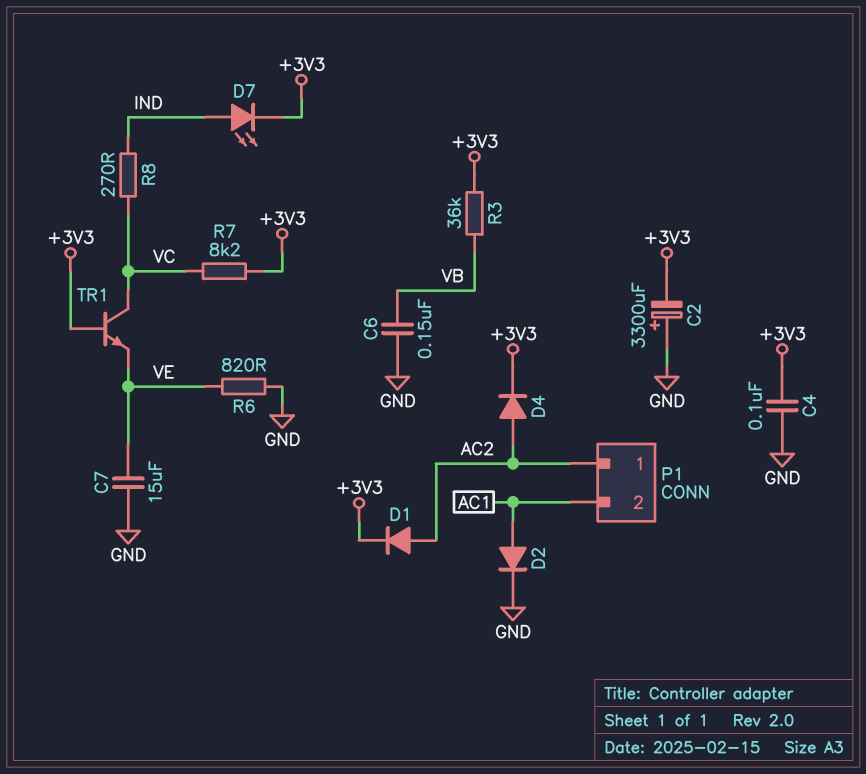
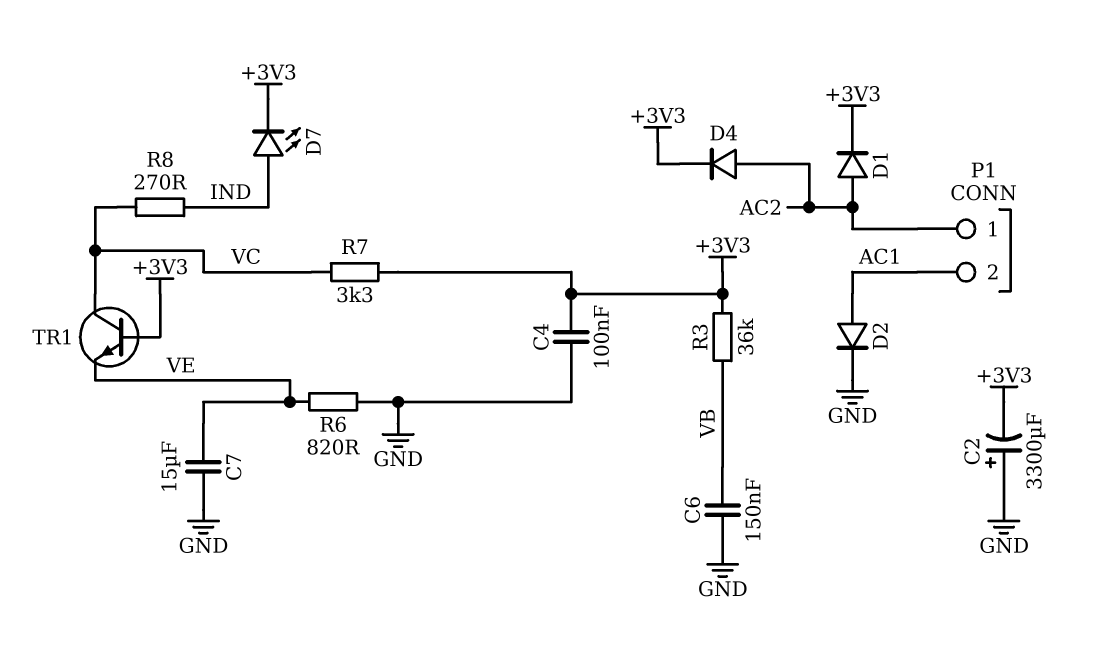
R7: 8.2k (+3V3, VC) -> 3.3k (+3V3, VC)

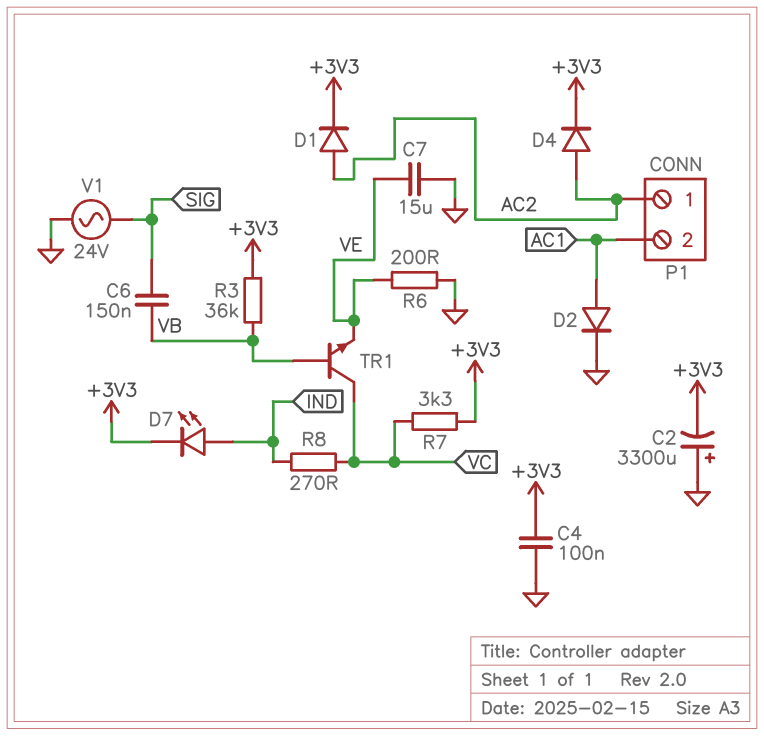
C6: 150nF (GND, VB) -> 150nF (SIG, VB)
R6: 820 (GND, VE) -> 200 (GND, VE)
TR1: NPN (B +3V3, C VC, E VE) -> NPN (B VB, C VC, E VE)
V1: none -> AC 24V (GND, SIG)

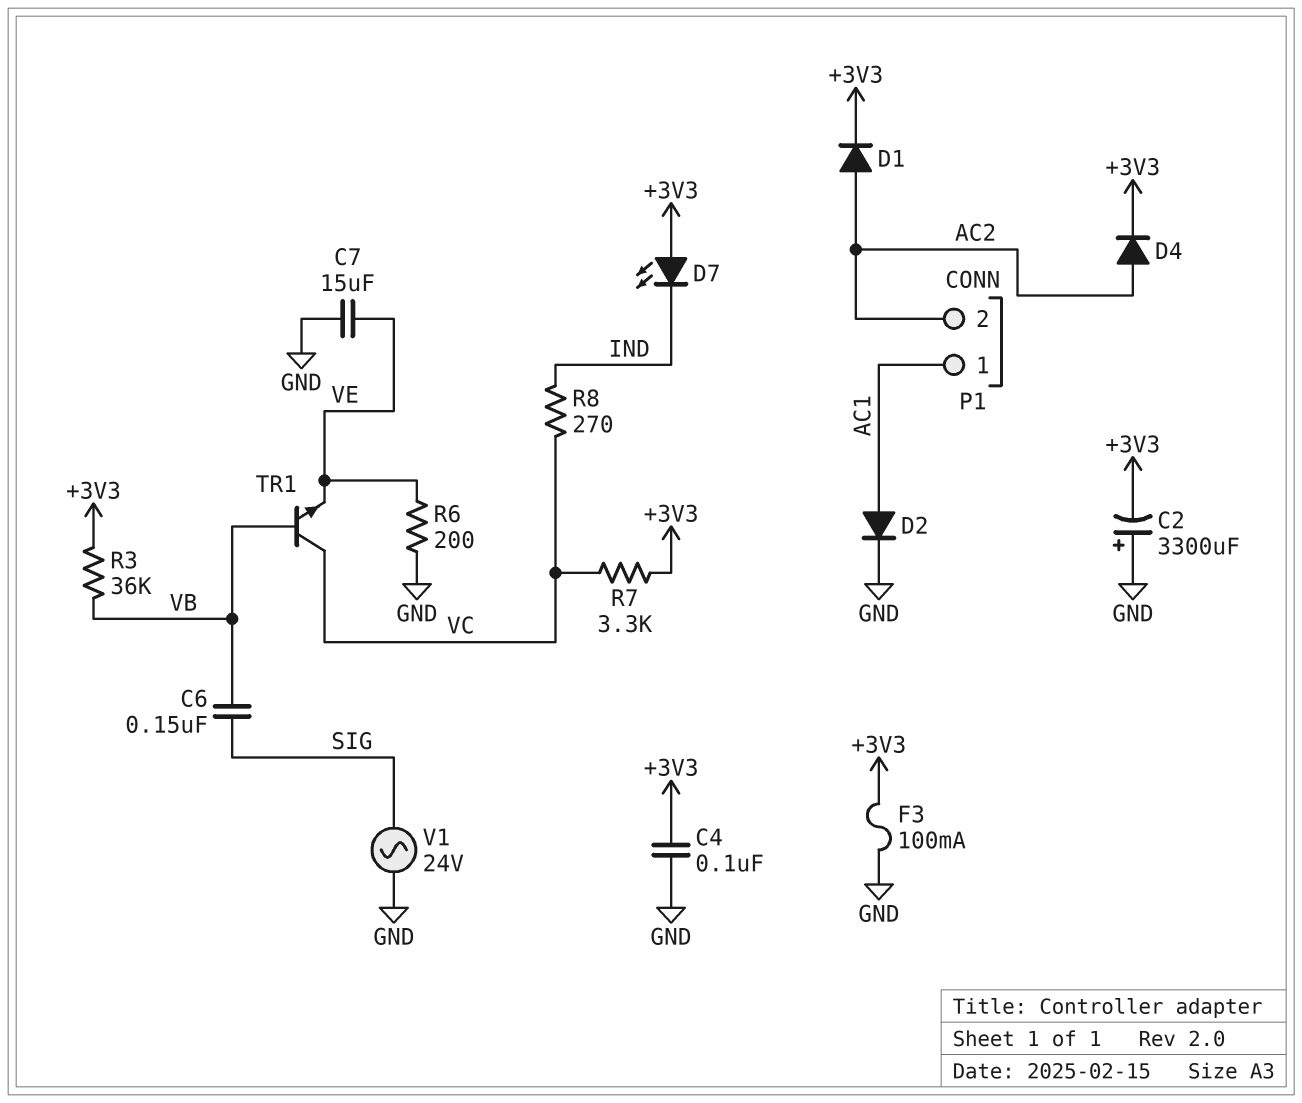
D7: LED (A IND, K +3V3) -> LED (A +3V3, K IND)
F3: none -> 100mA (+3V3, GND)
P1 pin 1: AC2 -> AC1
P1 pin 2: AC1 -> AC2

